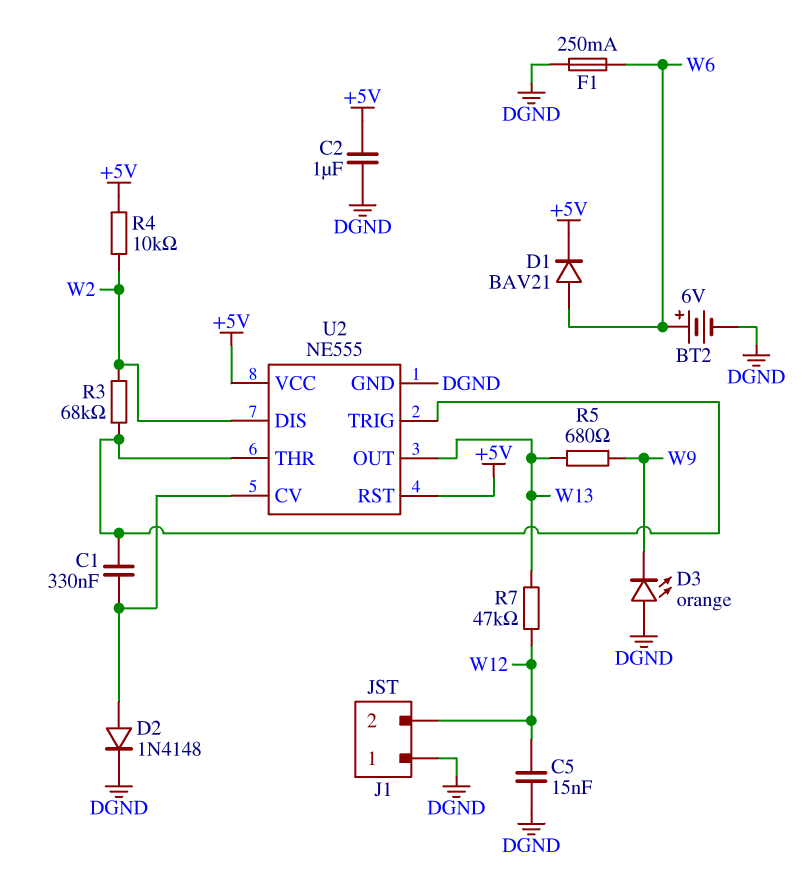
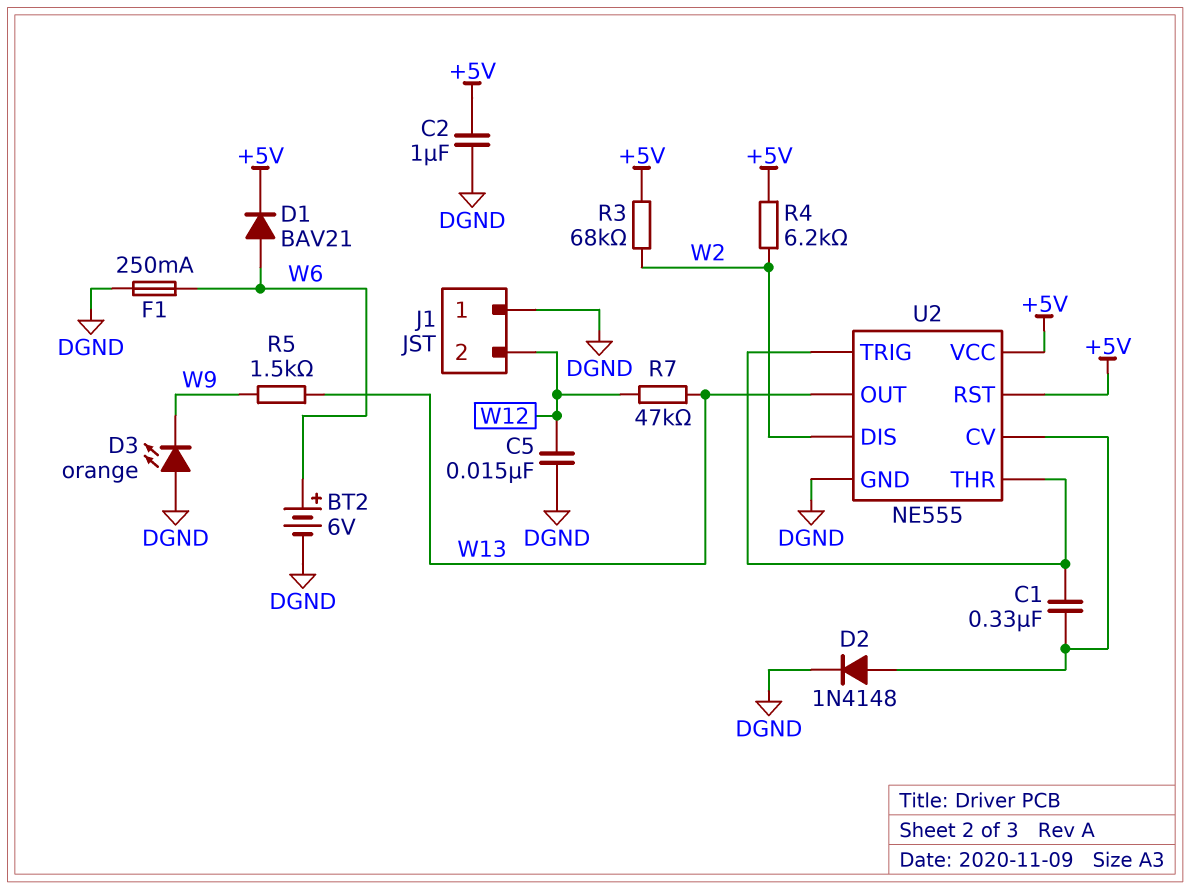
R3: 68k (U2/THR, W2) -> 68k (+5V, W2)
R4: 10k (+5V, W2) -> 6.2k (+5V, W2)
R5: 680 (W9, W13) -> 1.5k (W9, W13)

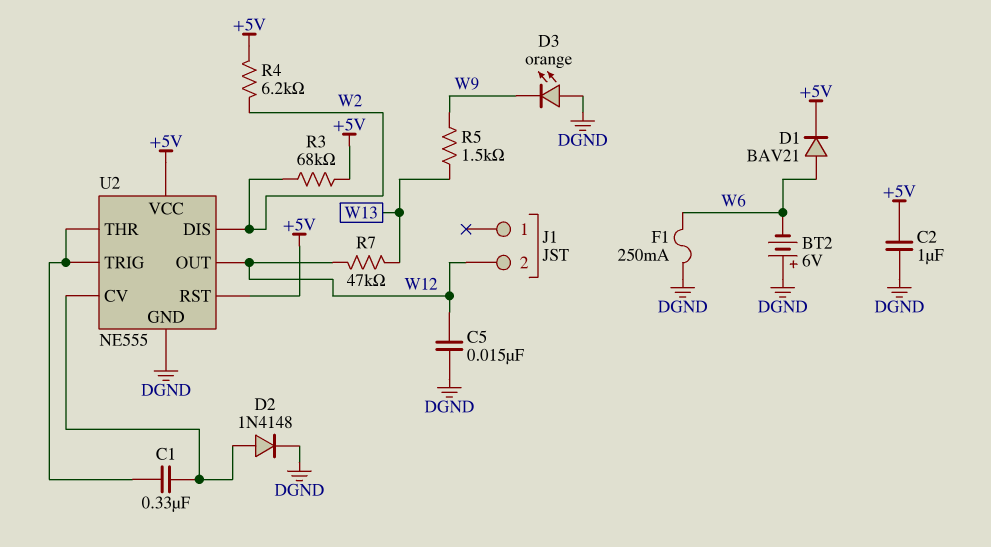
BT2: 6V (plus W6, minus DGND) -> 6V (plus DGND, minus W6)
J1 pin 1: DGND -> none
U2 pin OUT: W13 -> W12

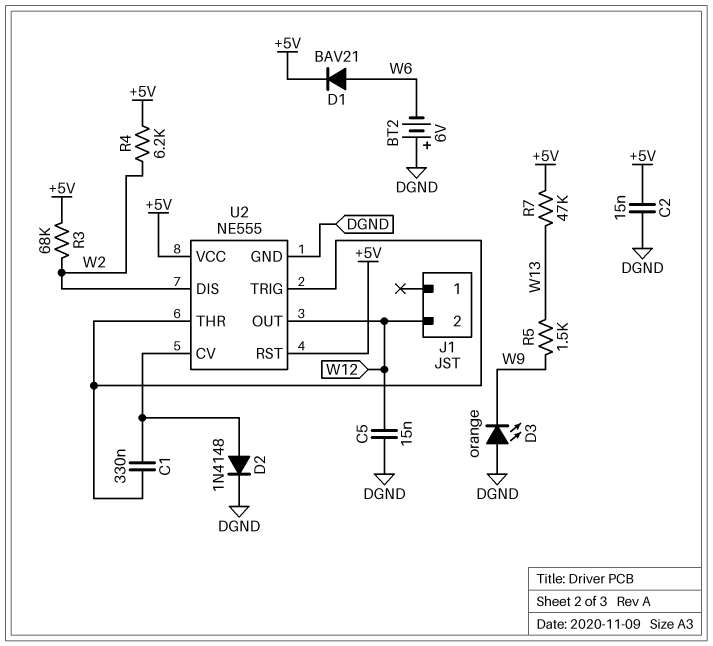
C2: 1uF (+5V, DGND) -> 15nF (+5V, DGND)
F1: 250mA (DGND, W6) -> none
R7: 47k (W12, W13) -> 47k (+5V, W13)

